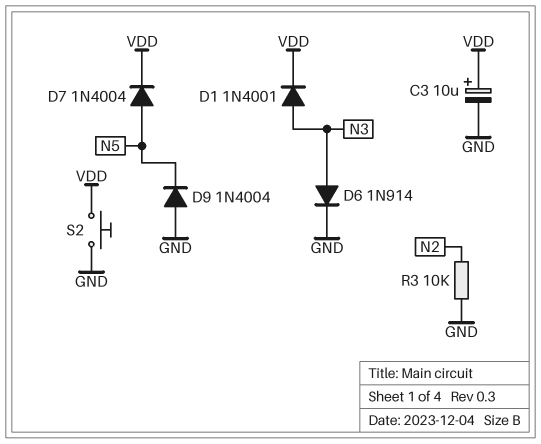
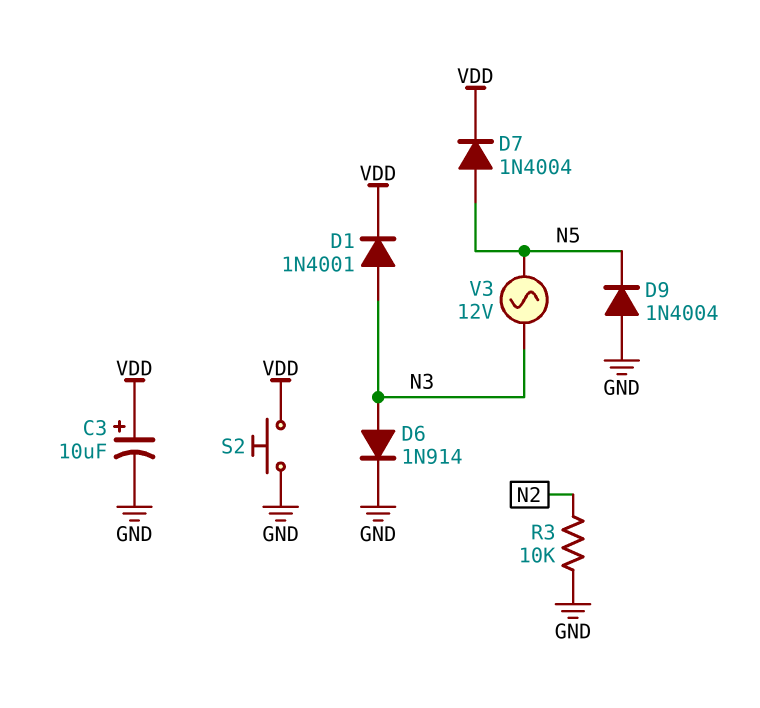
V3: none -> AC 12V (N3, N5)

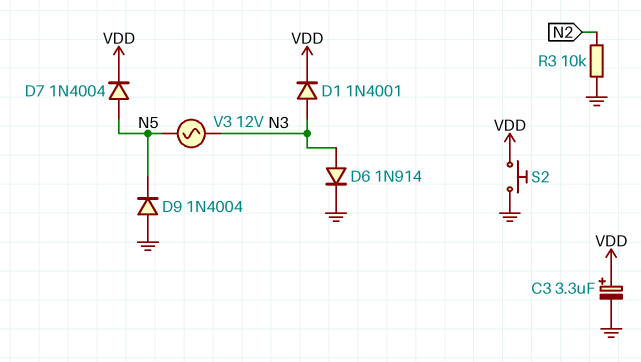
C3: 10uF (plus VDD, minus GND) -> 3.3uF (plus VDD, minus GND)

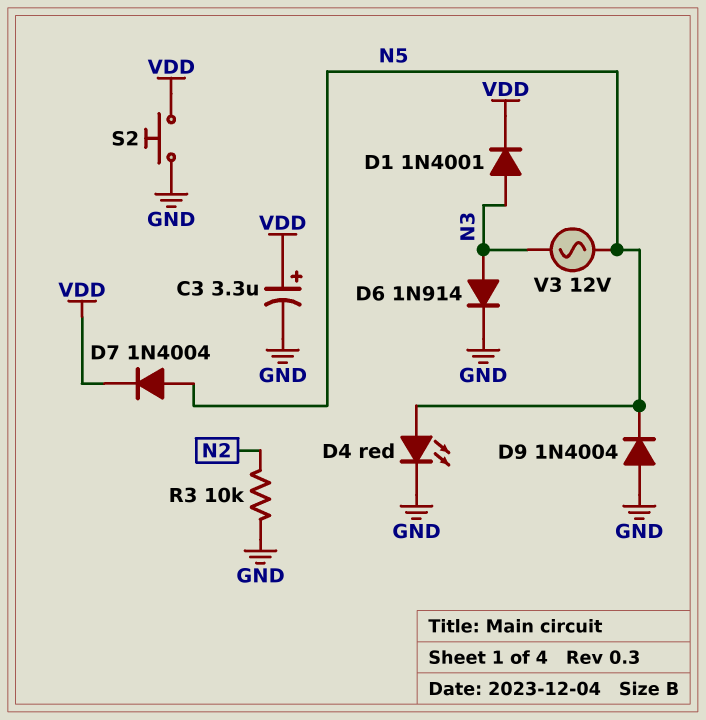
D4: none -> LED red (A N5, K GND)

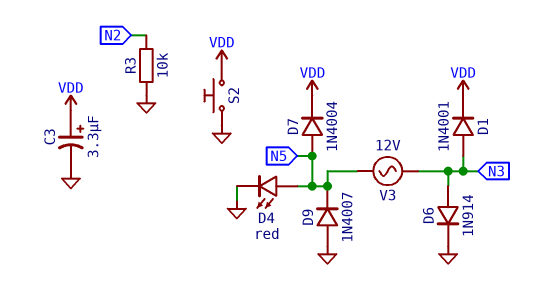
D9: diode 1N4004 (A GND, K N5) -> diode 1N4007 (A GND, K N5)

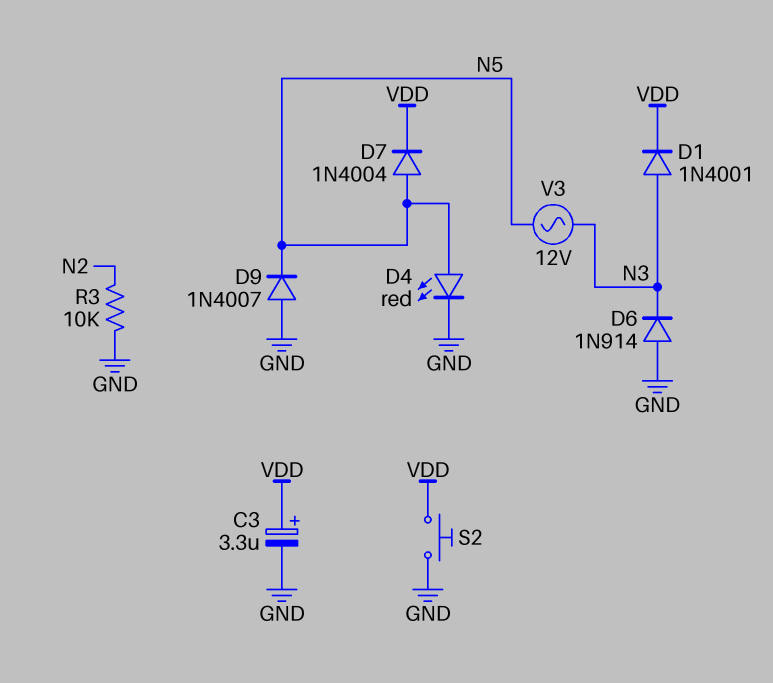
D6: diode 1N914 (A N3, K GND) -> diode 1N914 (A GND, K N3)

